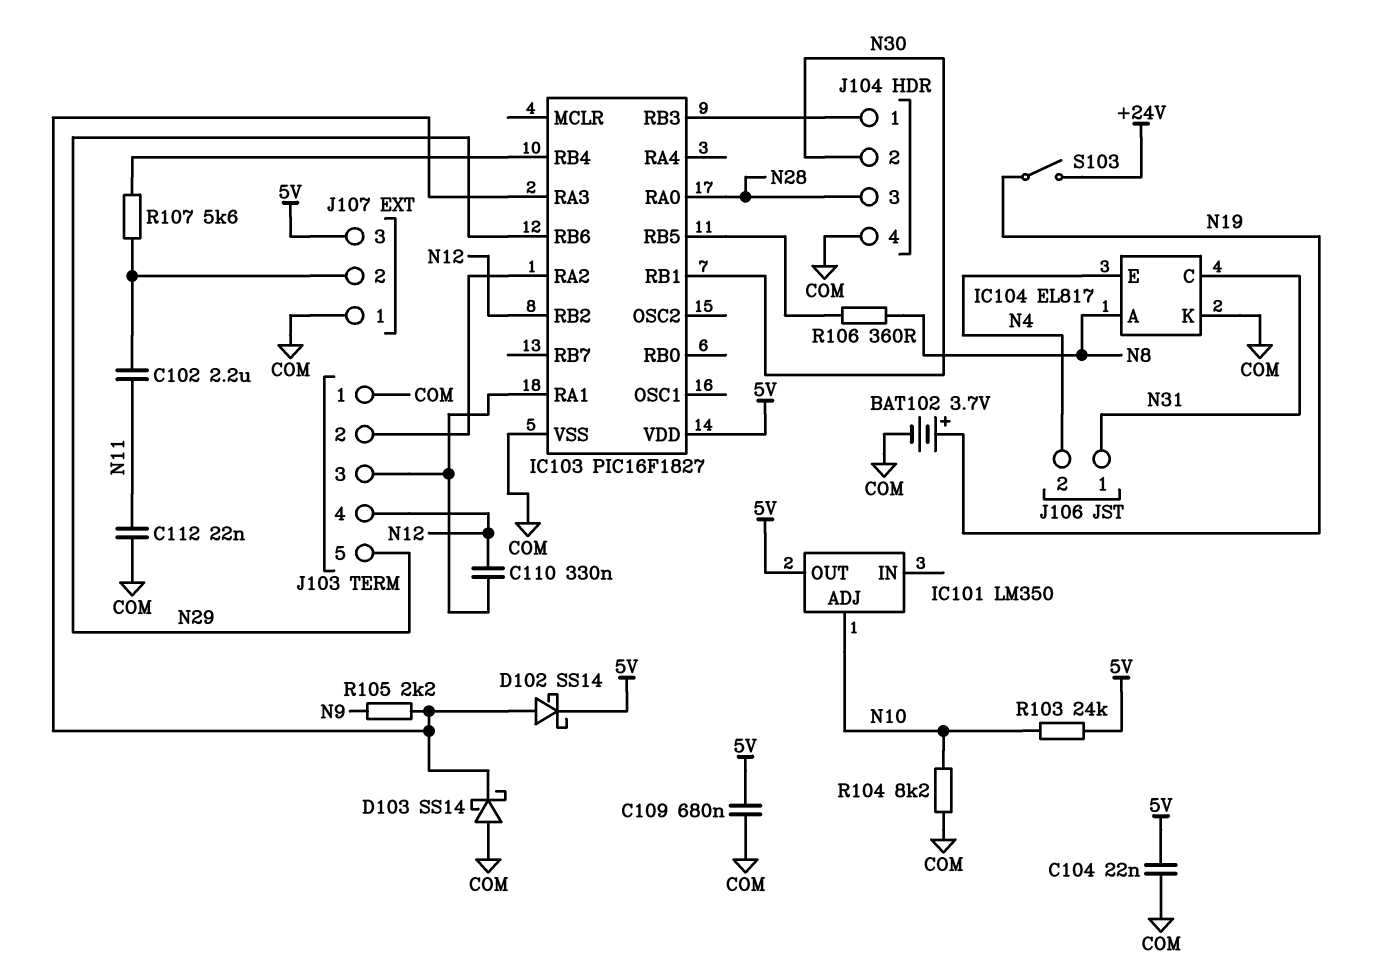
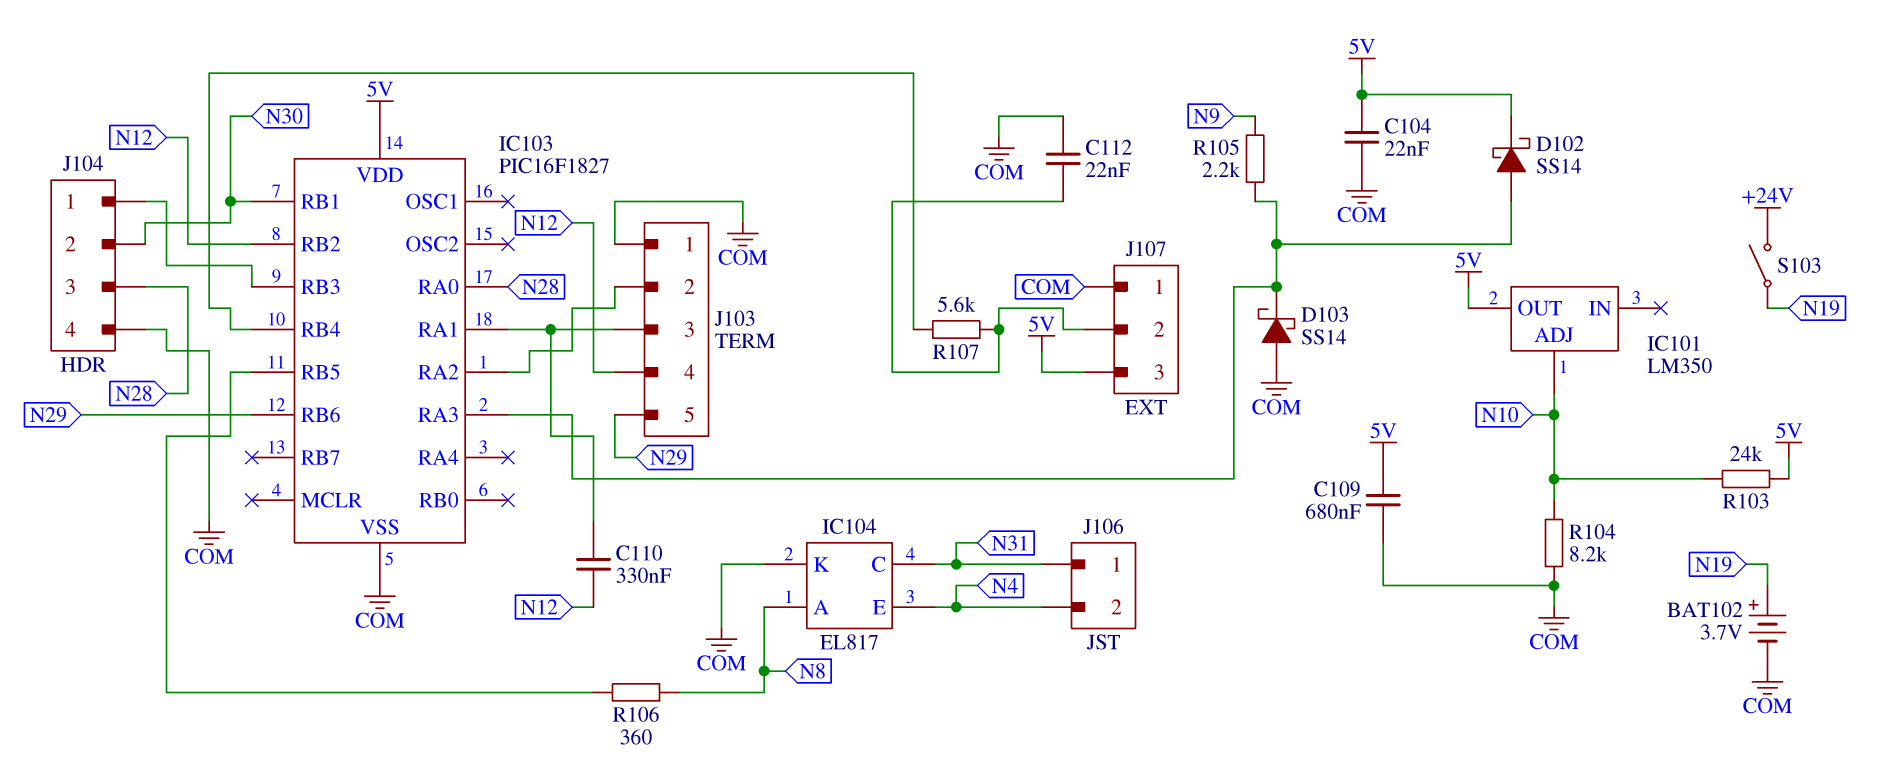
C102: 2.2uF (J107/2, N11) -> none
C112: 22nF (COM, N11) -> 22nF (COM, J107/2)

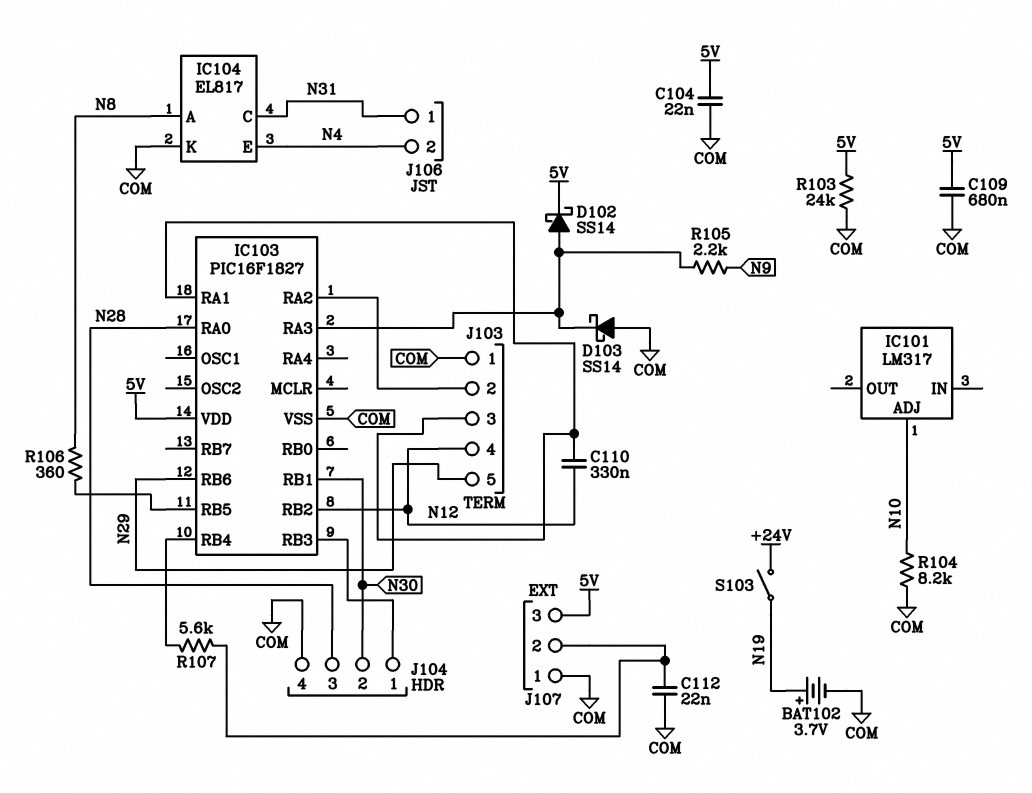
IC101: LM350 -> LM317
IC101 pin OUT: 5V -> none
R103: 24k (5V, N10) -> 24k (5V, COM)

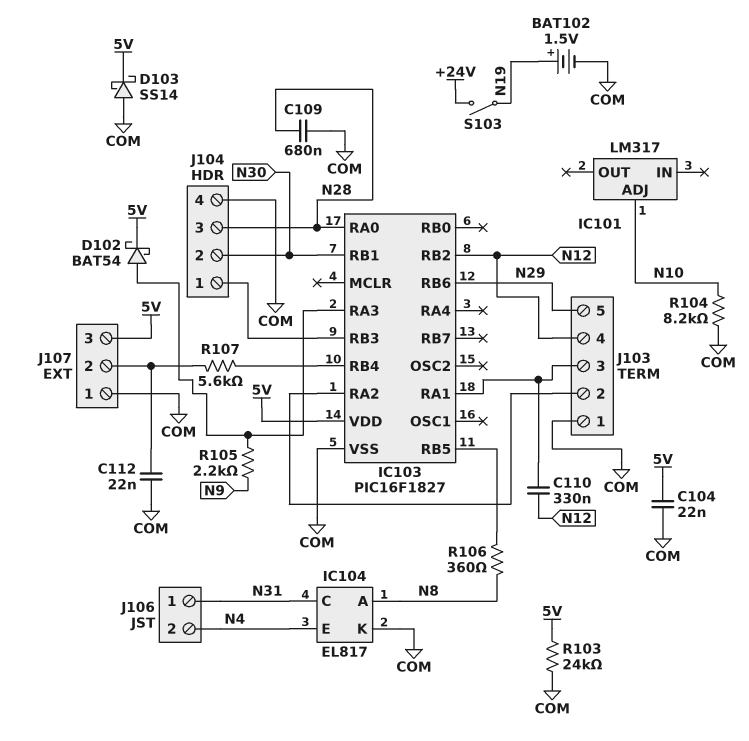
BAT102: 3.7V (plus N19, minus COM) -> 1.5V (plus N19, minus COM)
C109: 680nF (5V, COM) -> 680nF (COM, N28)
D102: schottky SS14 (A IC103/RA3, K 5V) -> schottky BAT54 (A IC103/RA3, K 5V)
D103: schottky SS14 (A COM, K IC103/RA3) -> schottky SS14 (A COM, K 5V)

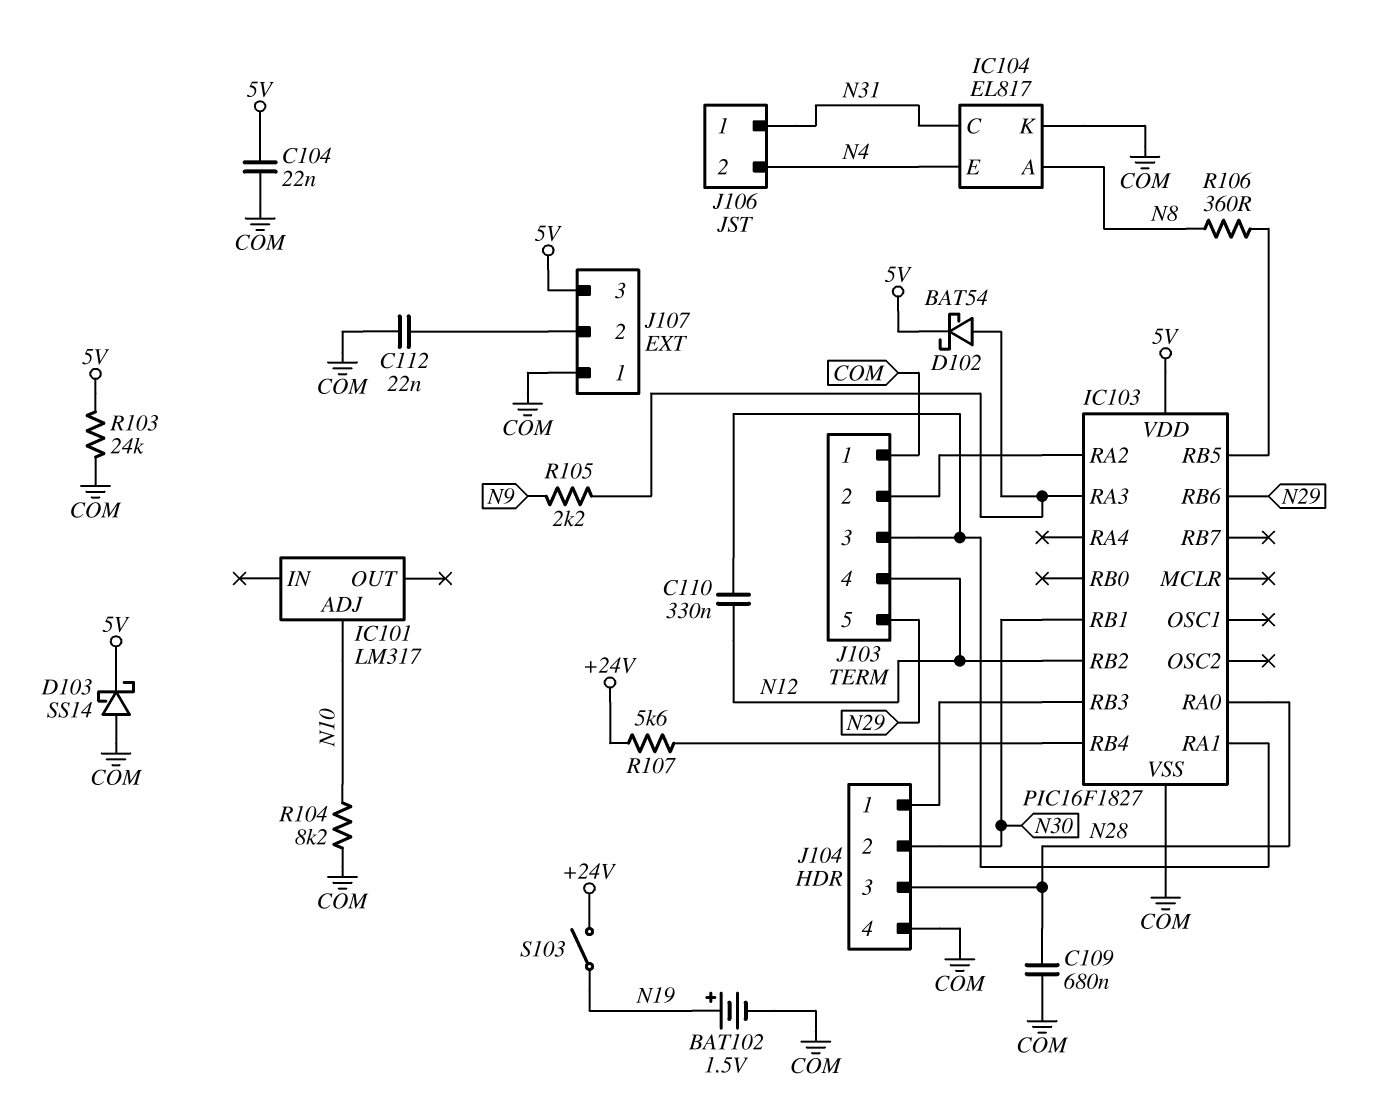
R107: 5.6k (IC103/RB4, J107/2) -> 5.6k (+24V, IC103/RB4)

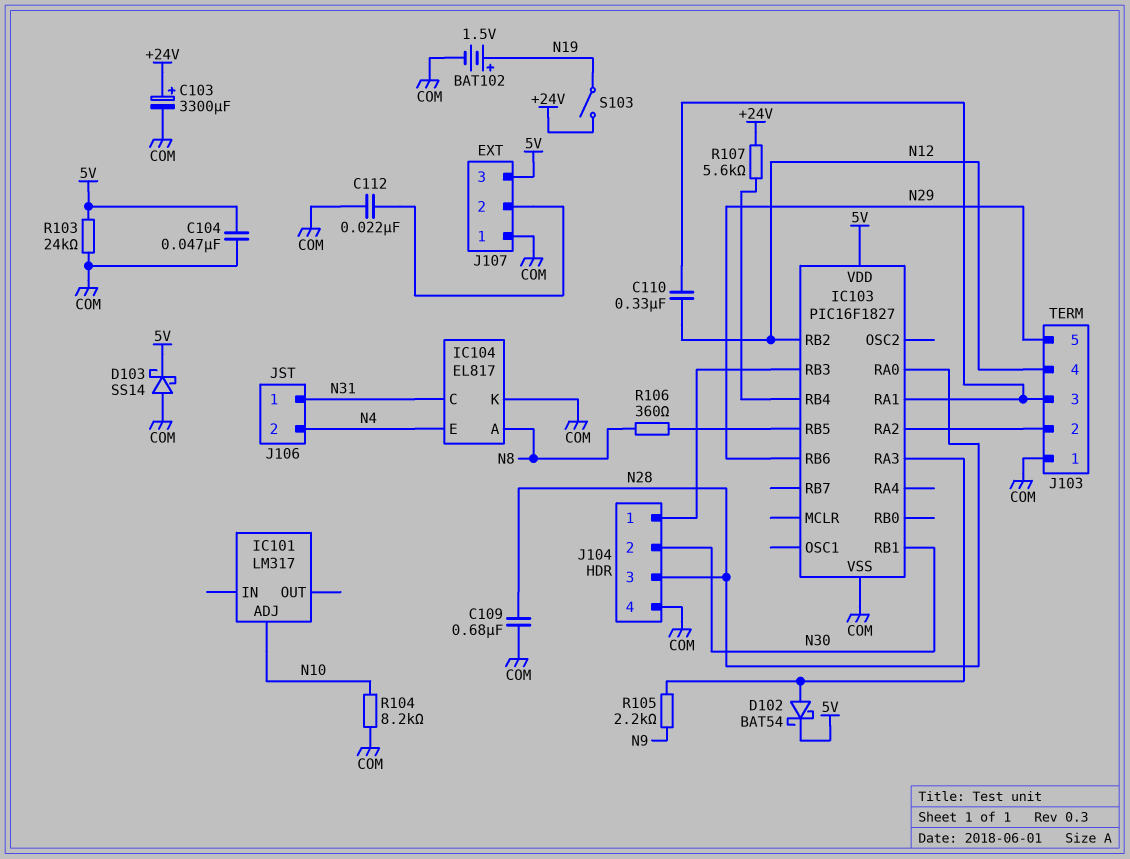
C103: none -> 3300uF (plus +24V, minus COM)
C104: 22nF (5V, COM) -> 47nF (5V, COM)

